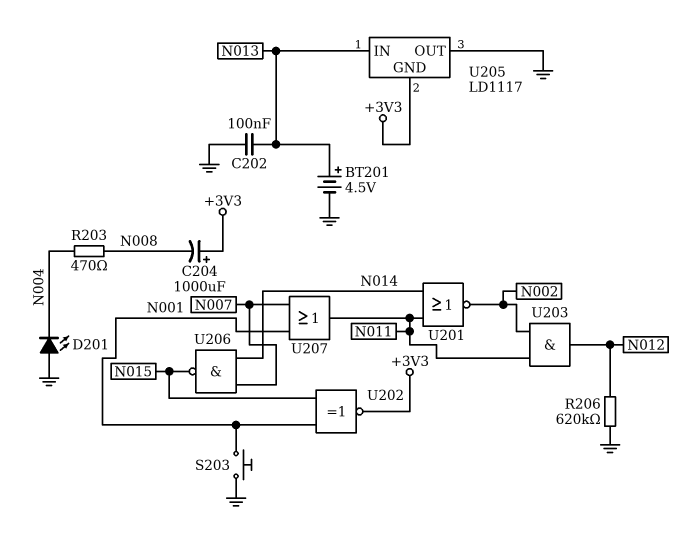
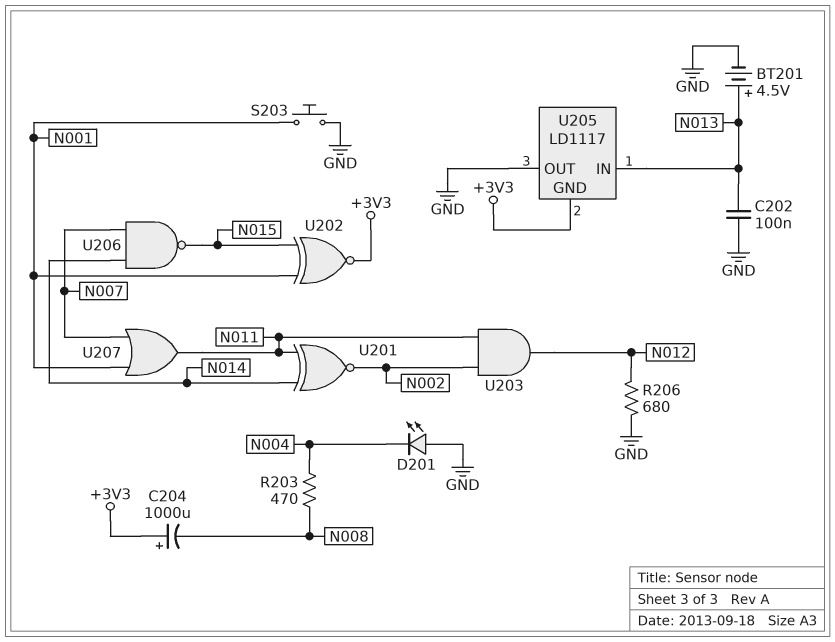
R206: 620k (GND, N012) -> 680 (GND, N012)
U201: NOR (in N011, in N014, out N002) -> XNOR (in N011, in N014, out N002)

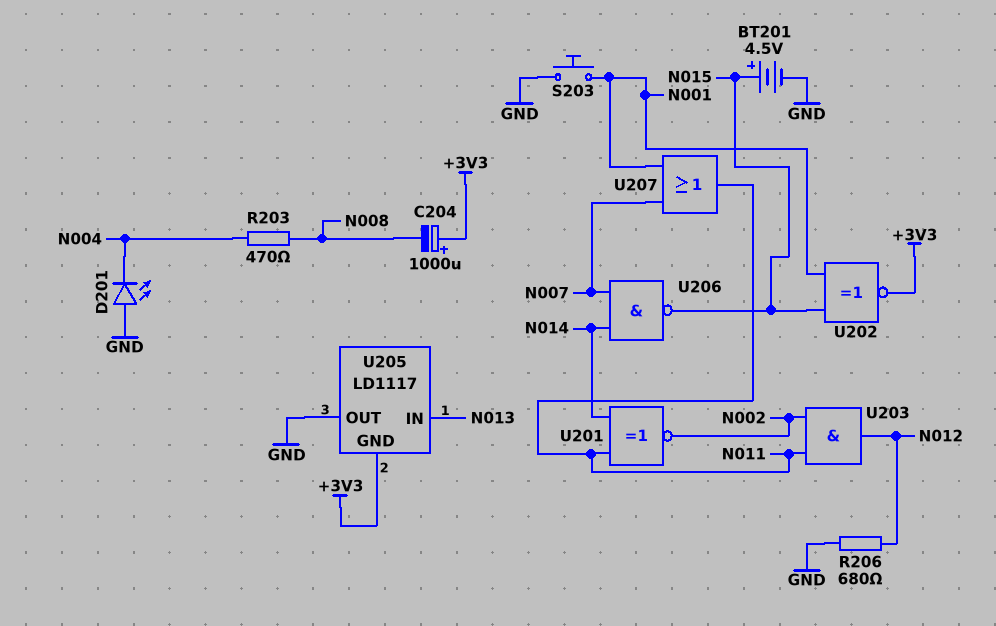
BT201: 4.5V (plus N013, minus GND) -> 4.5V (plus N015, minus GND)
C202: 100nF (GND, N013) -> none

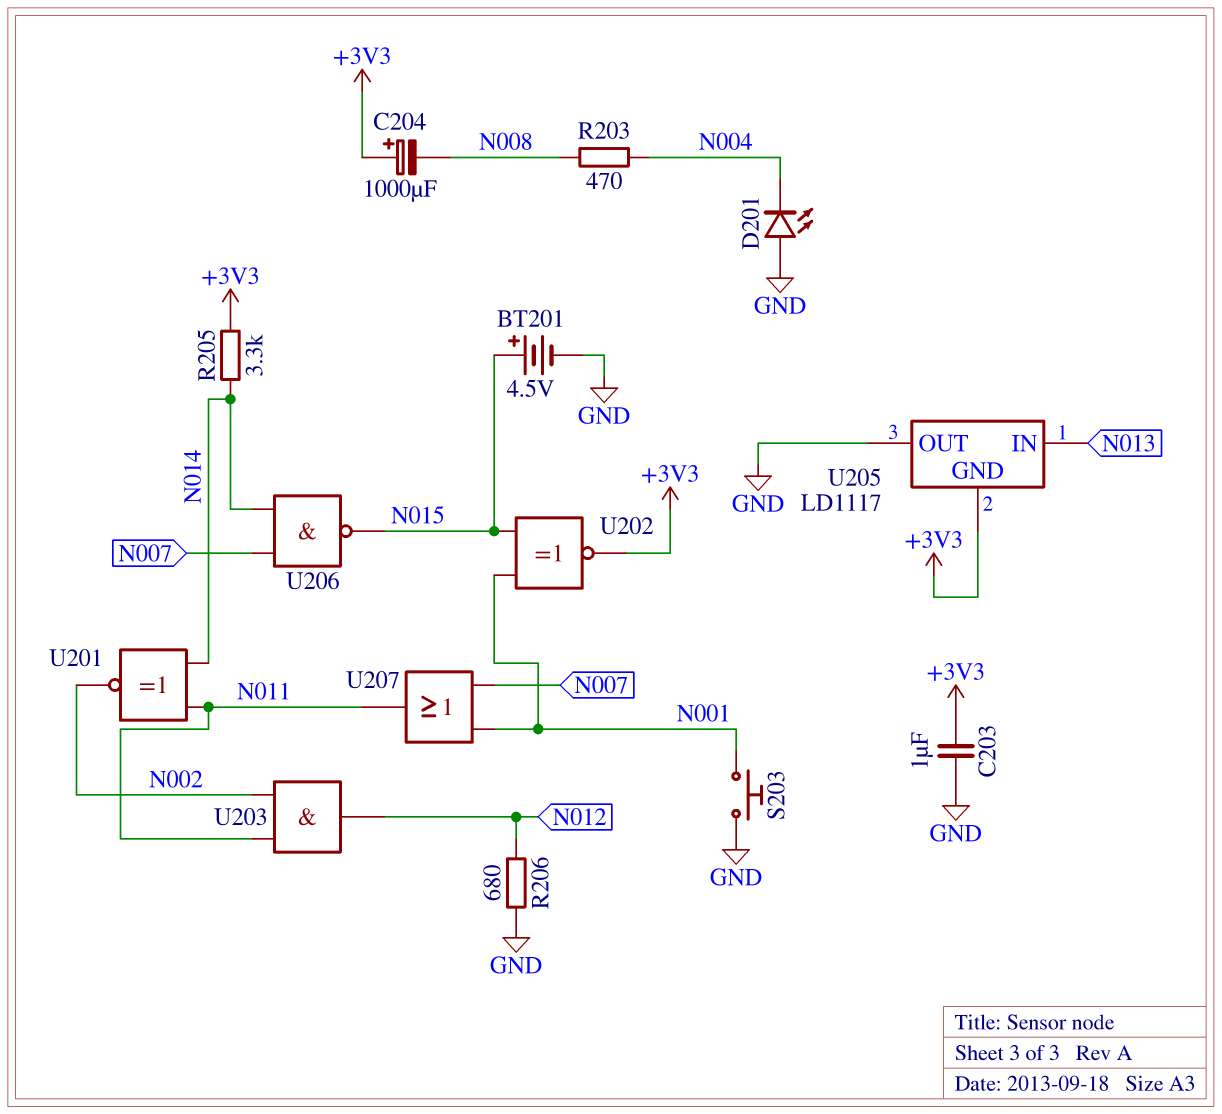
C203: none -> 1uF (+3V3, GND)
R205: none -> 3.3k (+3V3, N014)

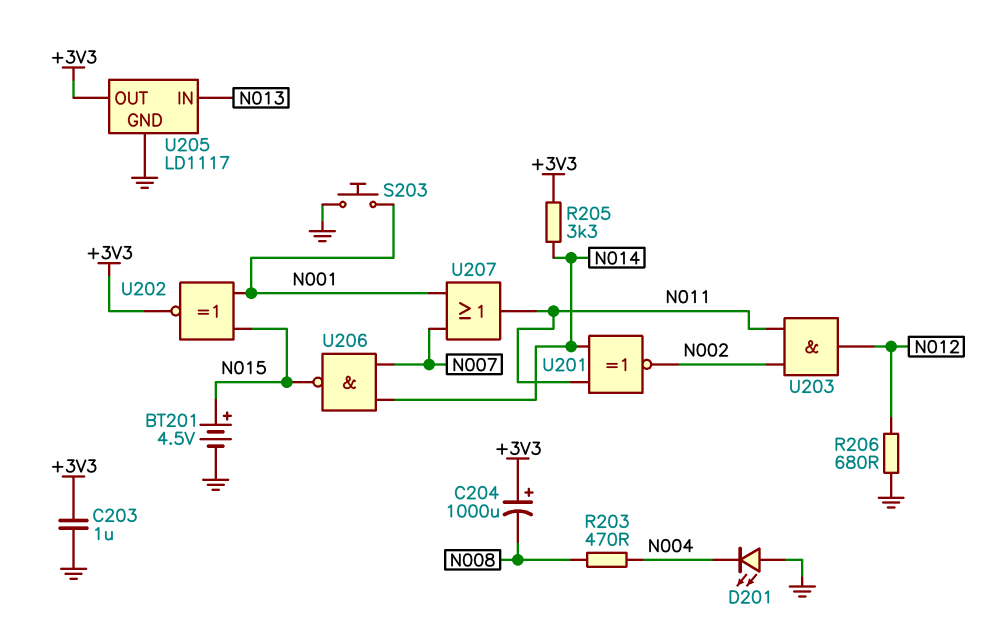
U205 pin GND: +3V3 -> GND
U205 pin OUT: GND -> +3V3

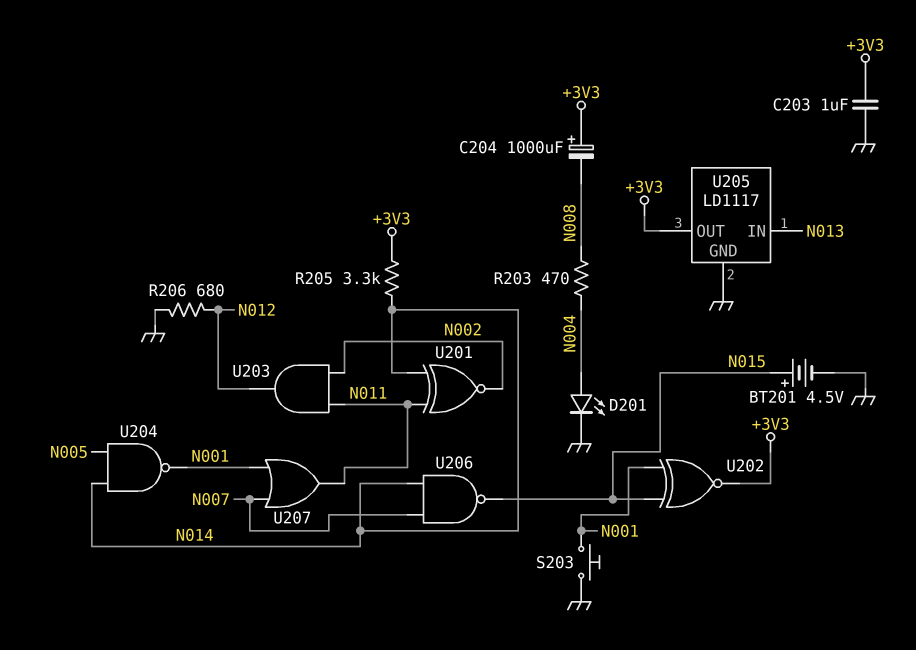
D201: LED (A GND, K N004) -> LED (A N004, K GND)
U204: none -> NAND (in N005, in N014, out N001)

